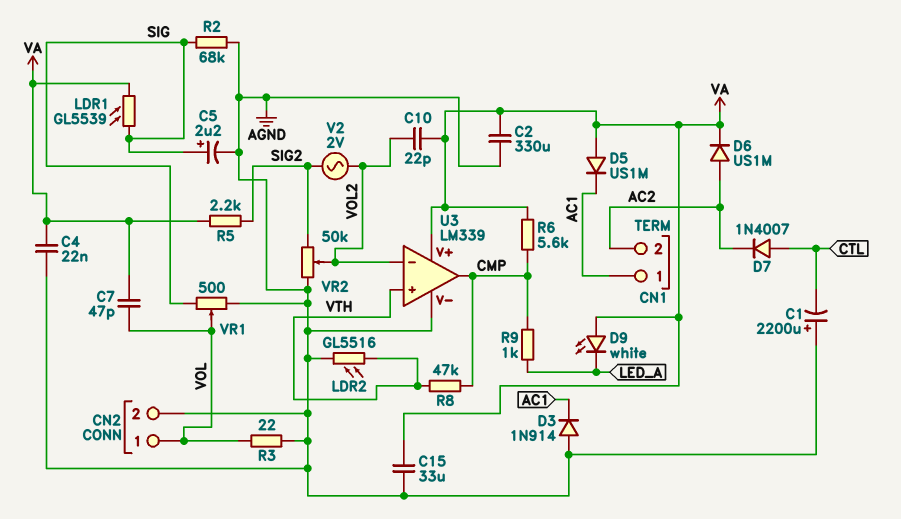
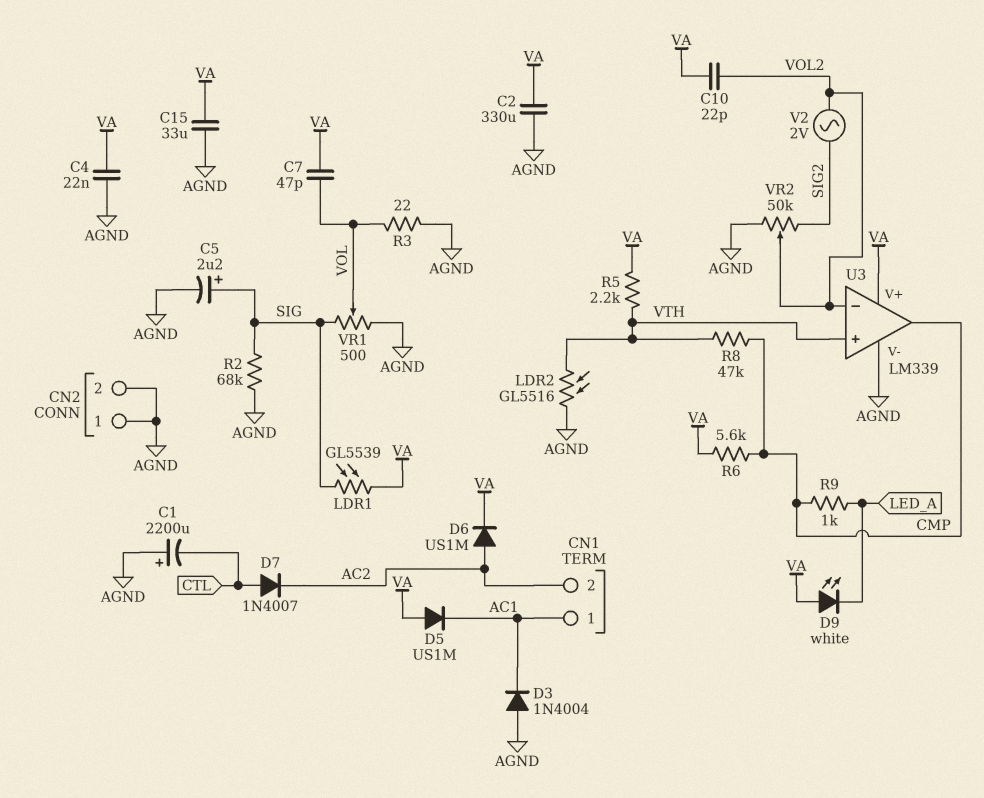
CN2 pin 1: VOL -> AGND
D3: diode 1N914 (A AGND, K AC1) -> diode 1N4004 (A AGND, K AC1)
R5: 2.2k (SIG2, VA) -> 2.2k (VA, VTH)

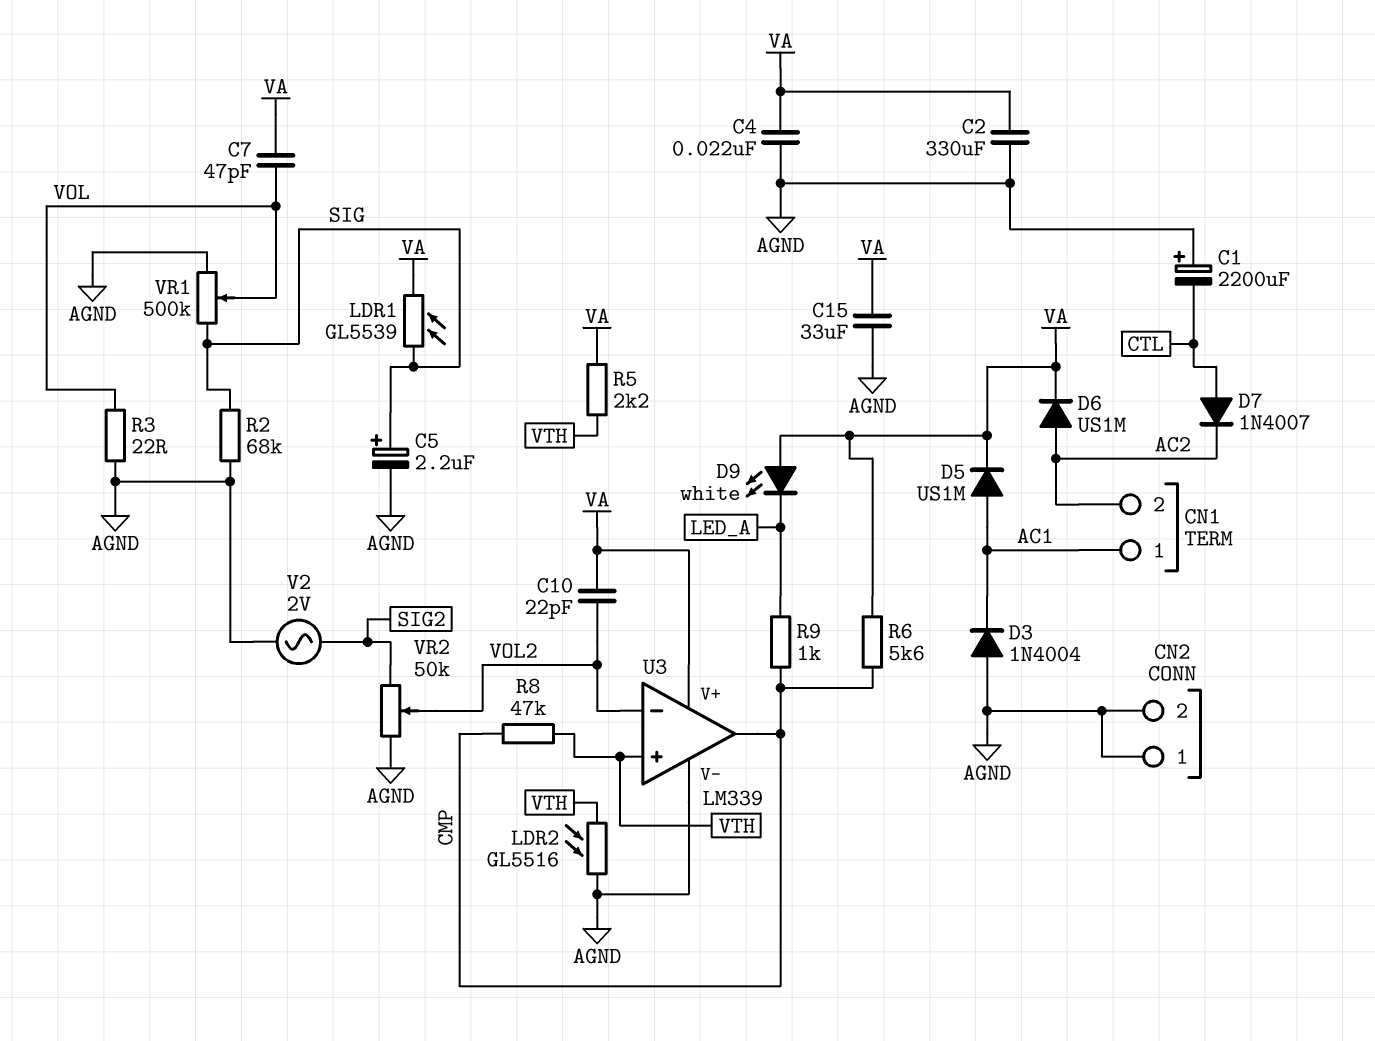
D5: diode US1M (A VA, K AC1) -> diode US1M (A AC1, K VA)
V2: AC 2V (SIG2, VOL2) -> AC 2V (AGND, SIG2)
VR1: 500 (AGND, SIG, wiper VOL) -> 500k (AGND, SIG, wiper VOL)

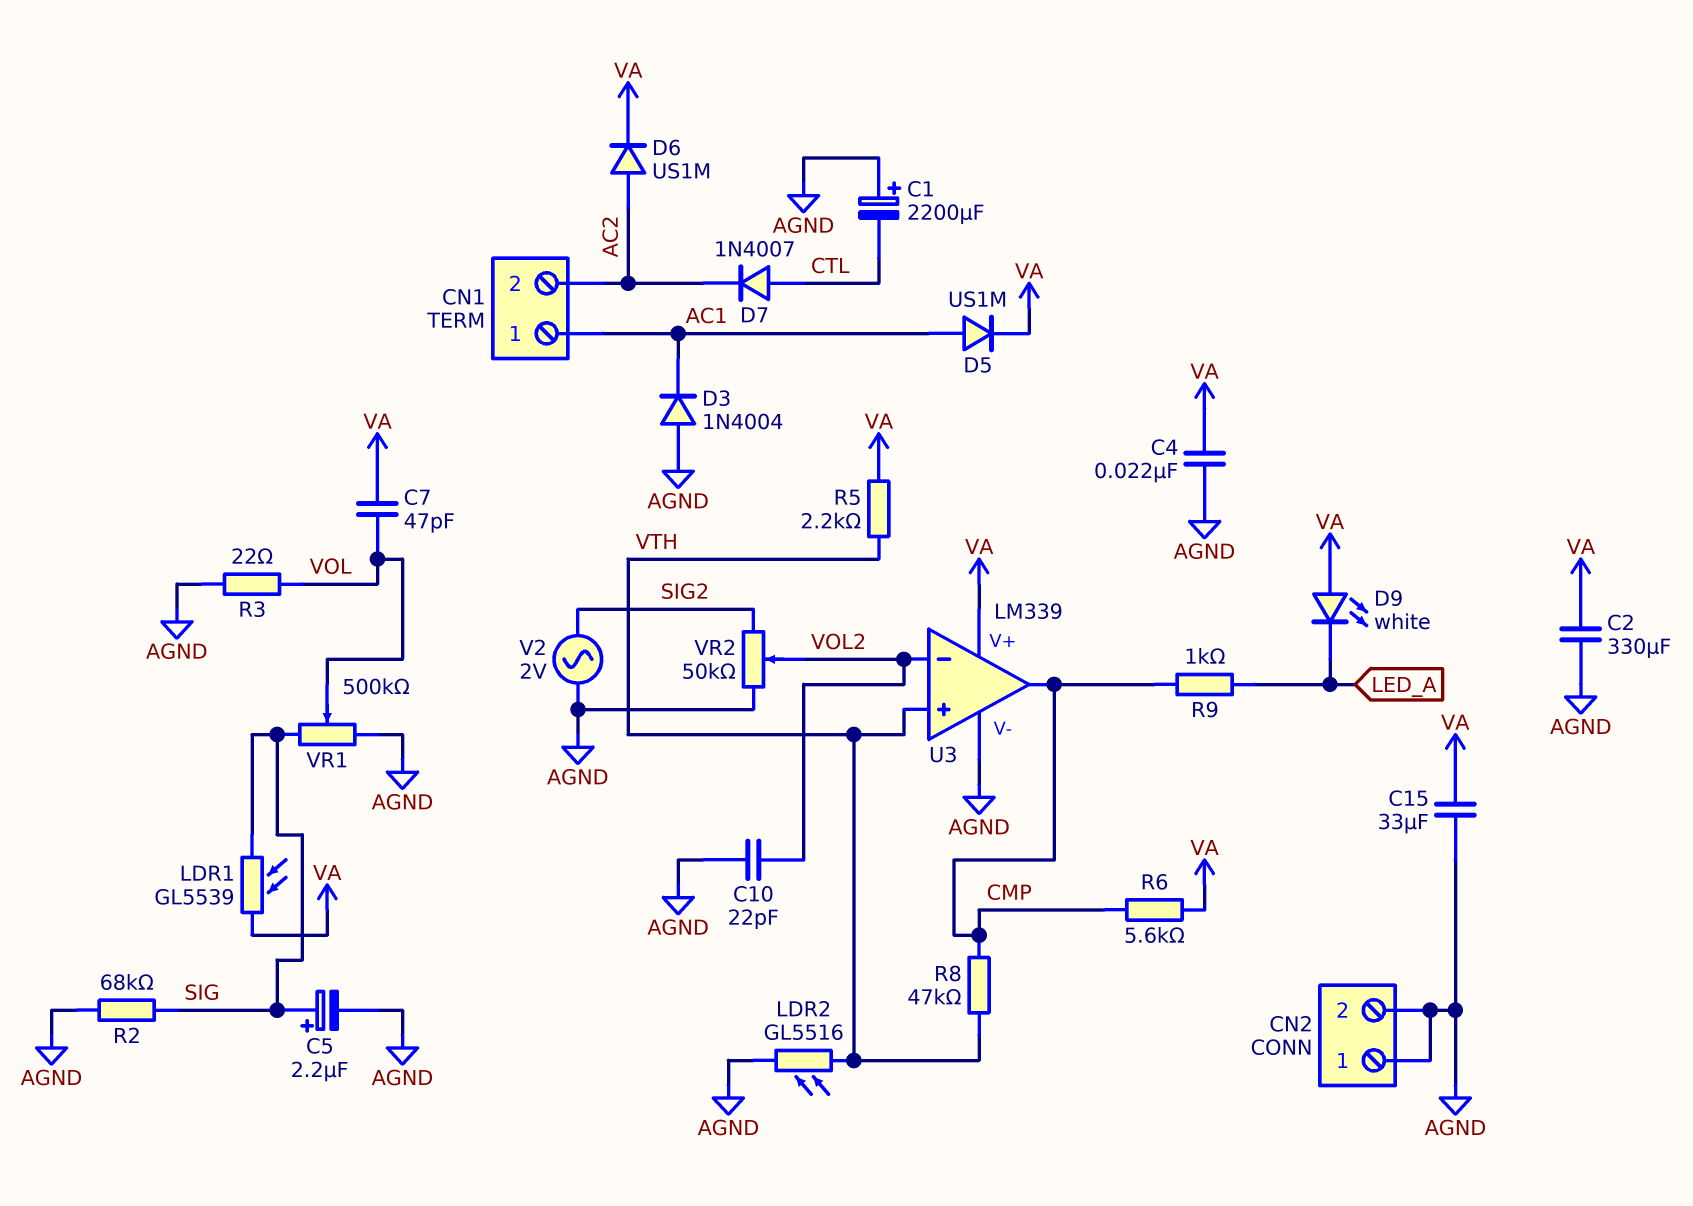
C10: 22pF (VA, VOL2) -> 22pF (AGND, VOL2)

